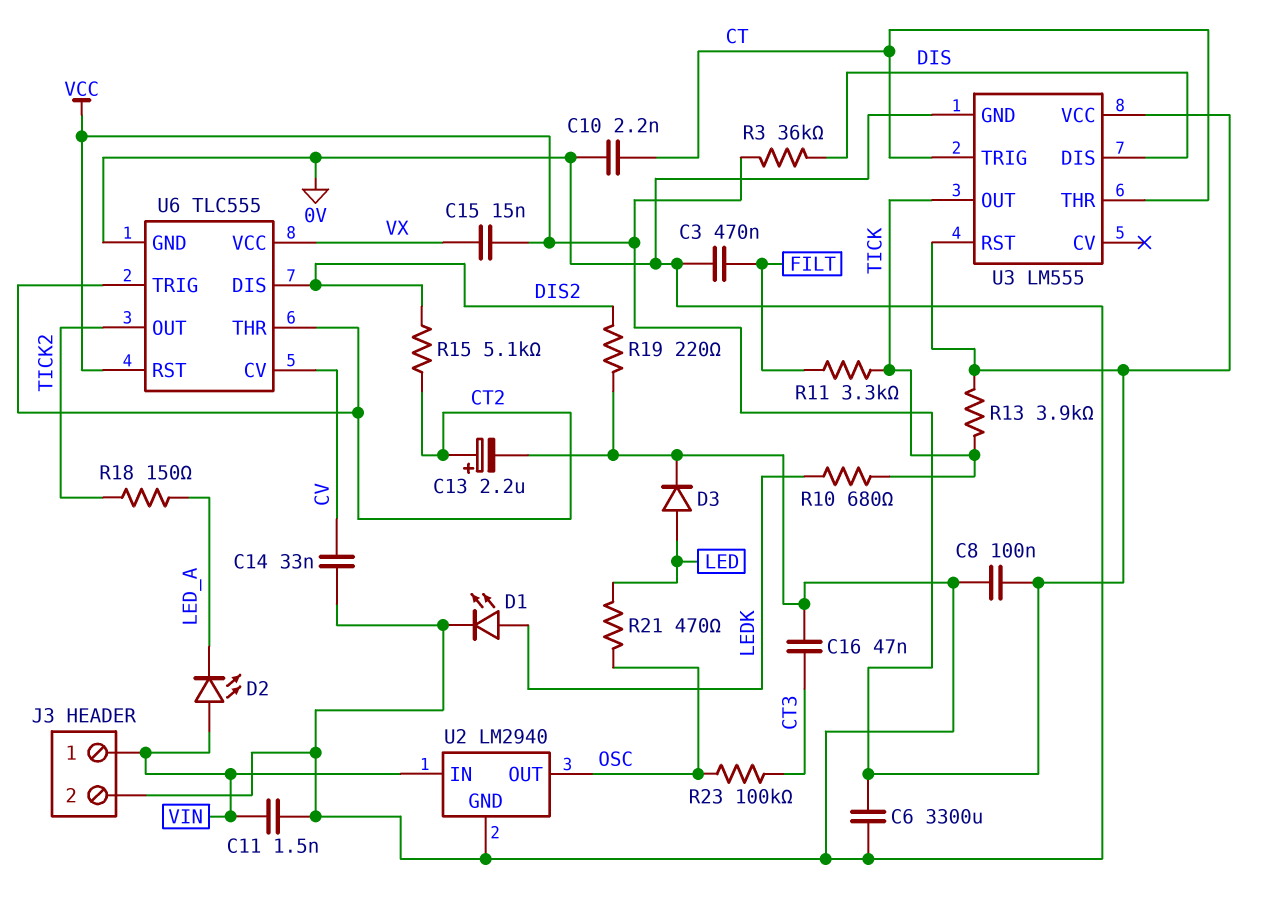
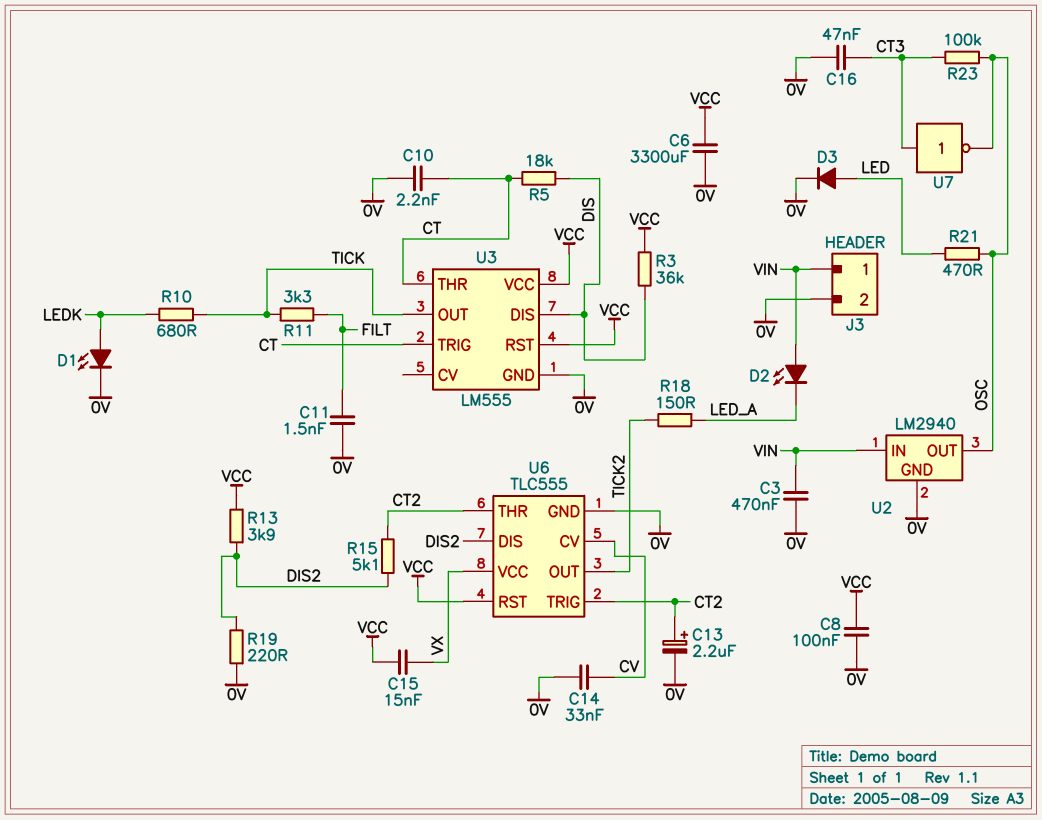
C3: 470nF (0V, FILT) -> 470nF (0V, VIN)
C11: 1.5nF (0V, VIN) -> 1.5nF (0V, FILT)
R5: none -> 18k (CT, DIS)
R13: 3.9k (TICK, VCC) -> 3.9k (DIS2, VCC)
U7: none -> NOT (in CT3, out OSC)

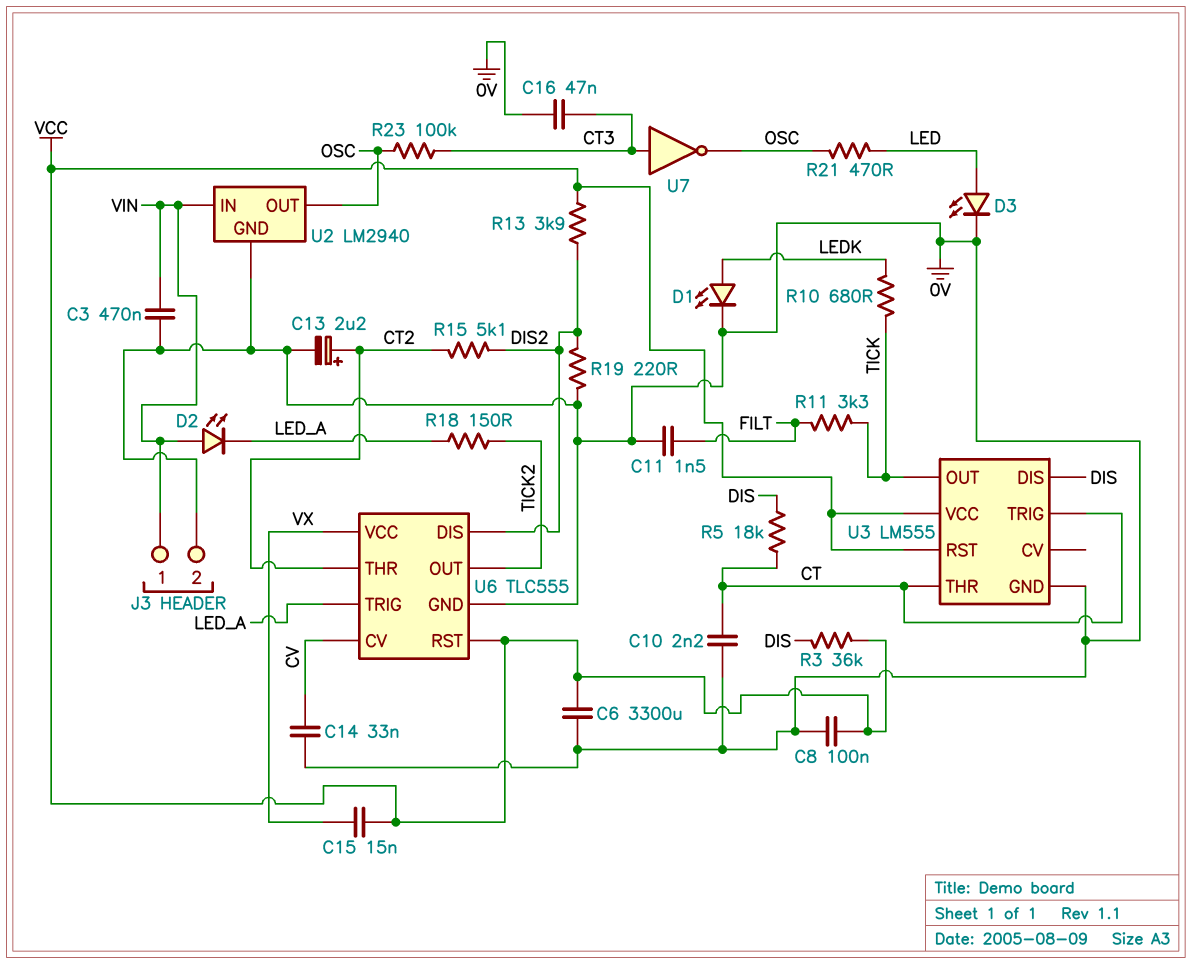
D3: diode (A LED, K 0V) -> LED (A LED, K 0V)
U6 pin TRIG: CT2 -> LED_A

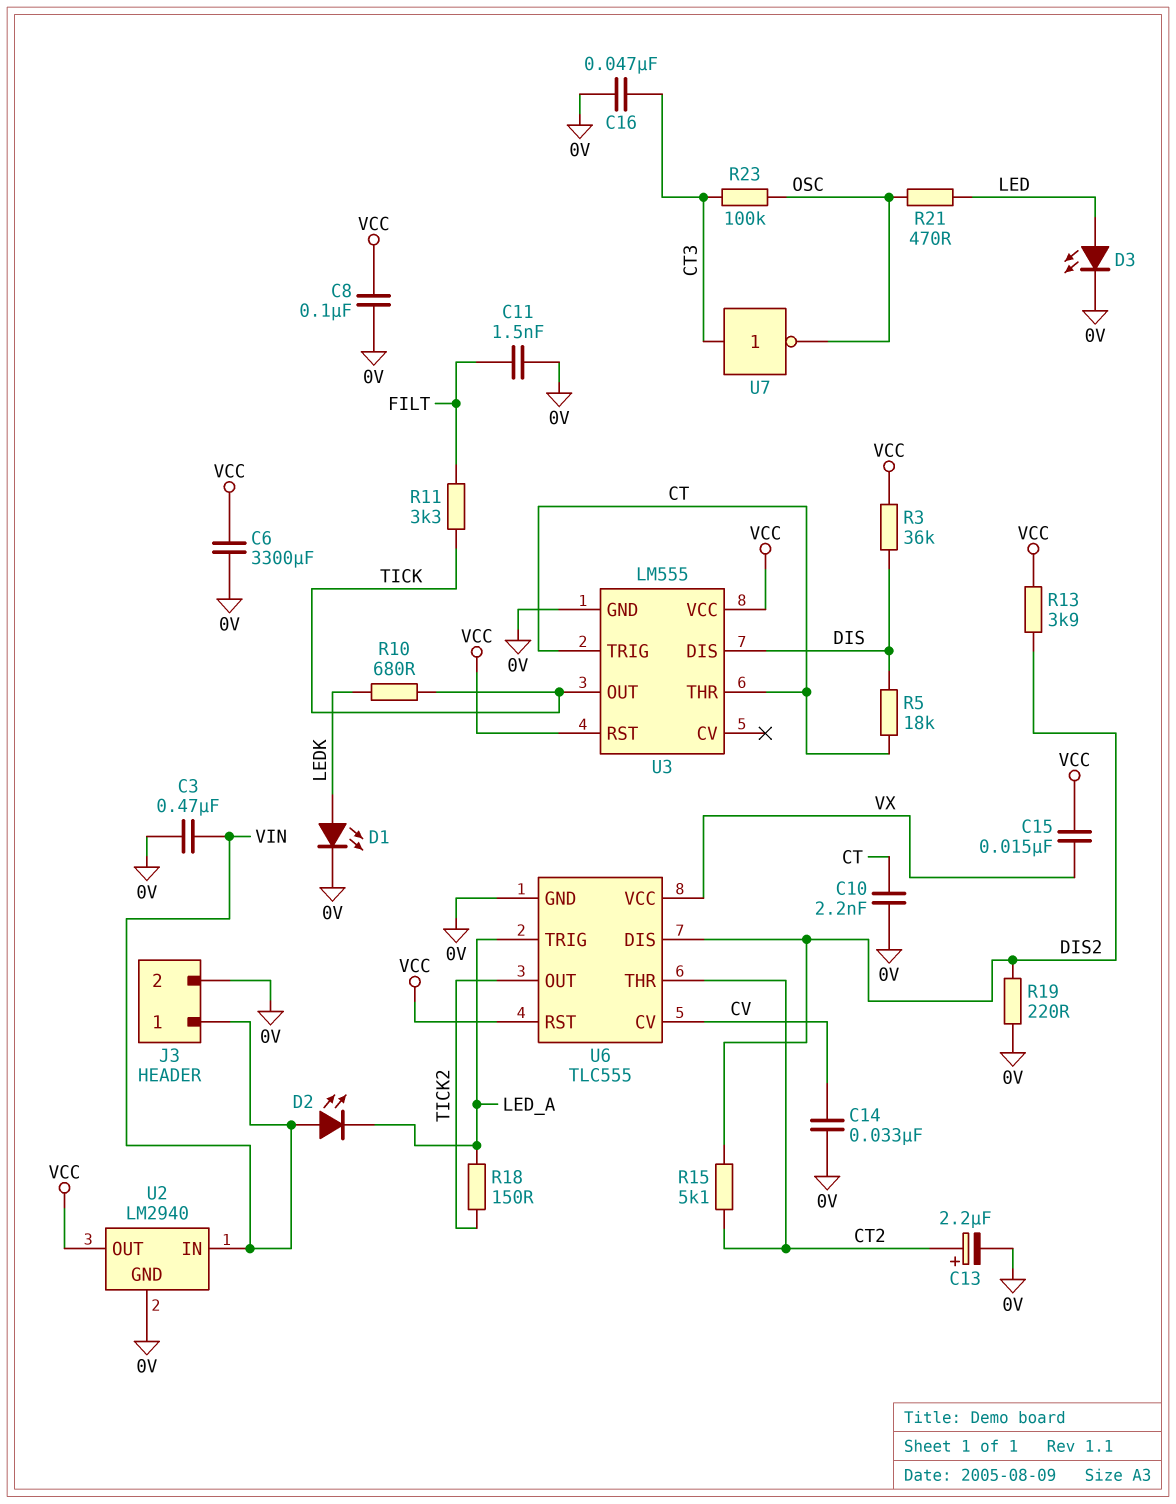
U2 pin OUT: OSC -> VCC

